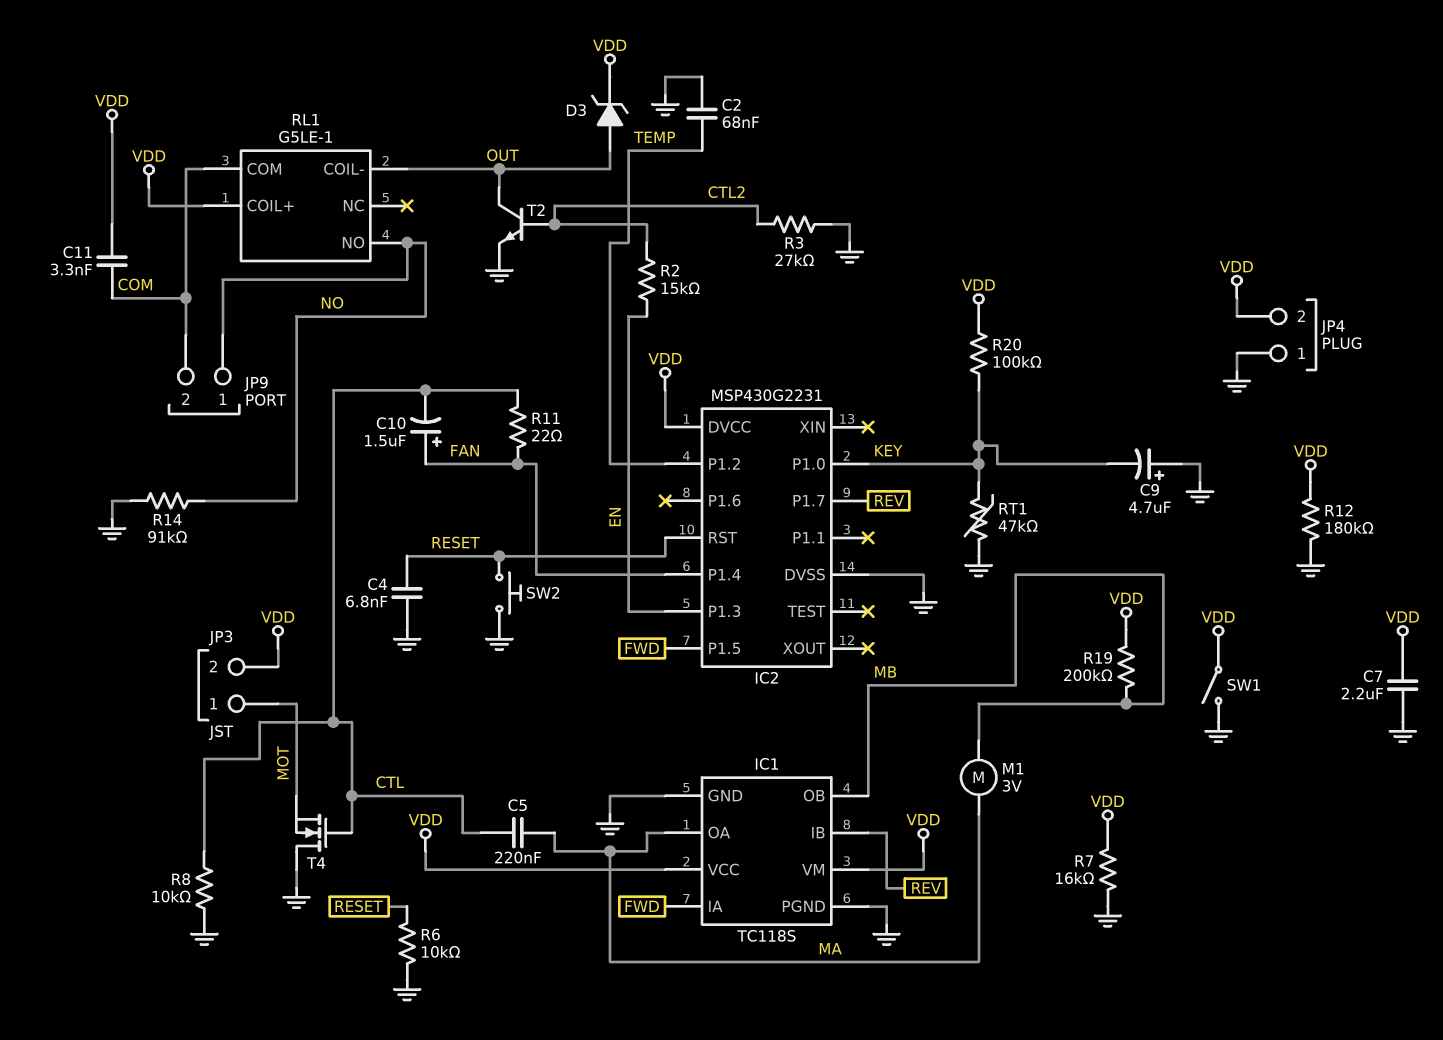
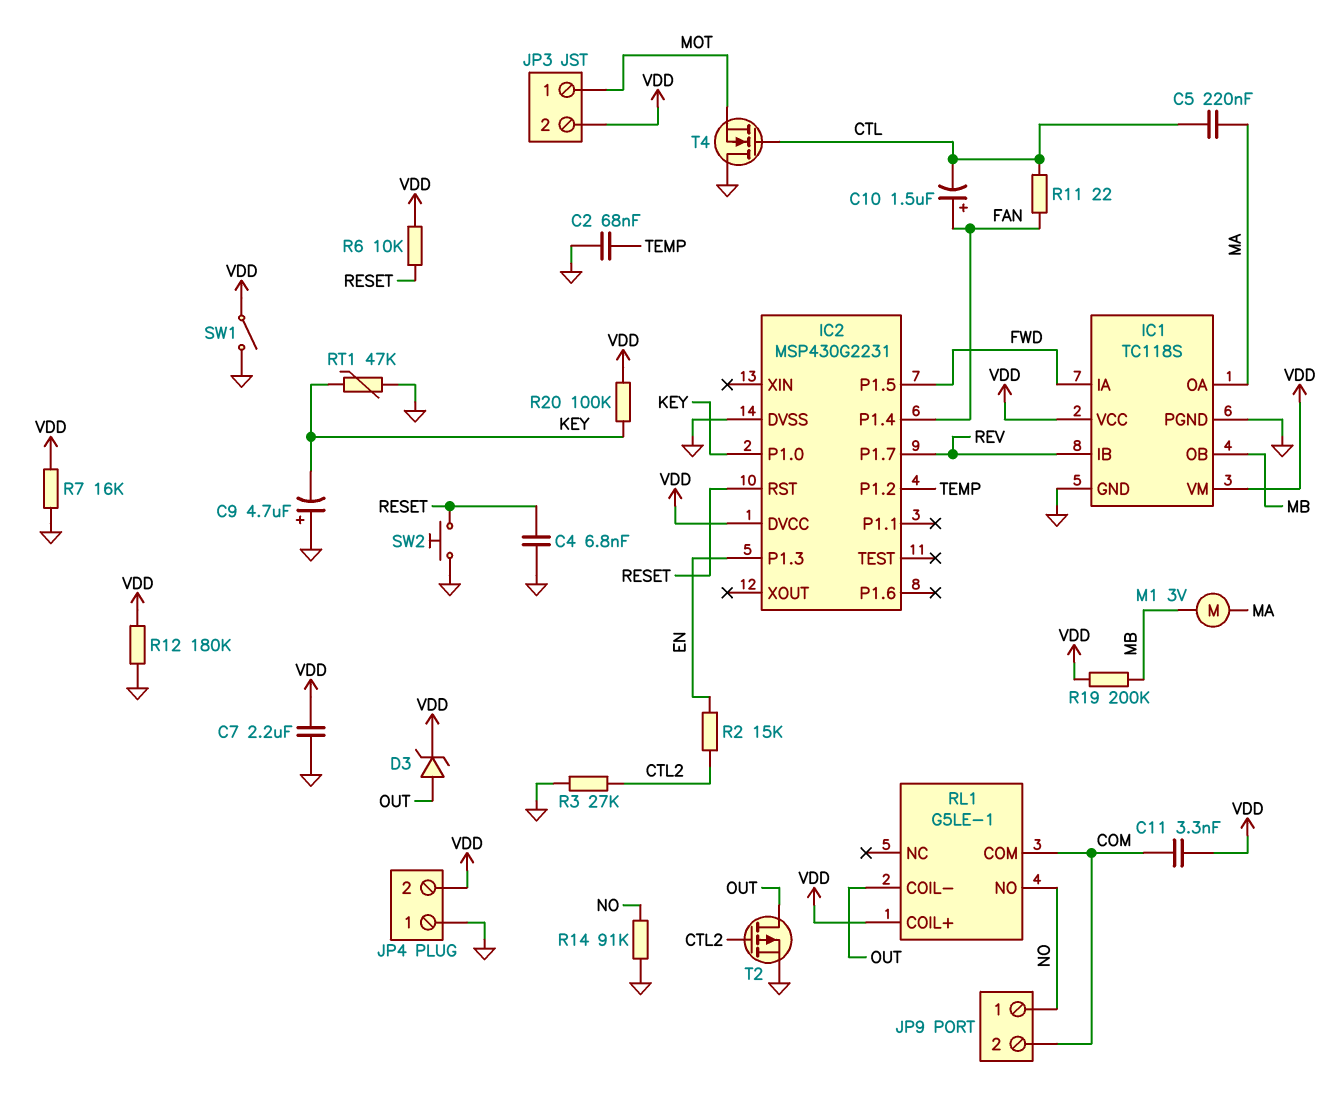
R6: 10k (GND, RESET) -> 10k (RESET, VDD)
R8: 10k (CTL, GND) -> none
T2: NPN (B CTL2, C OUT, E GND) -> PMOS (G CTL2, D OUT, S GND)

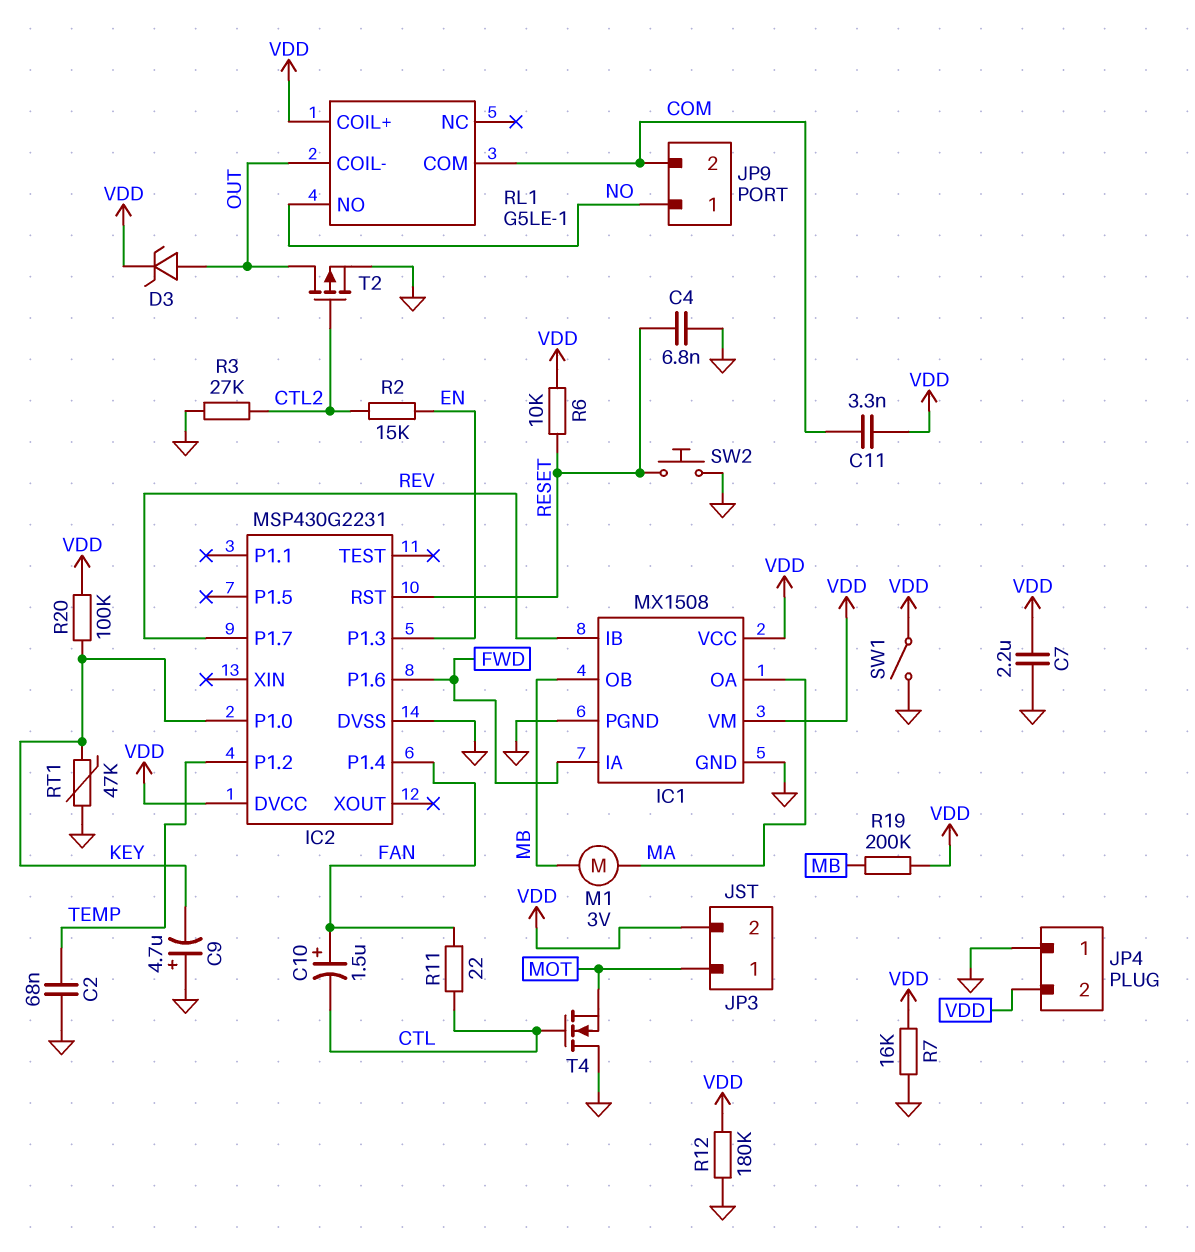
C5: 220nF (CTL, MA) -> none
IC1: TC118S -> MX1508
IC2 pin P1.5: FWD -> none
IC2 pin P1.6: none -> FWD
R14: 91k (GND, NO) -> none

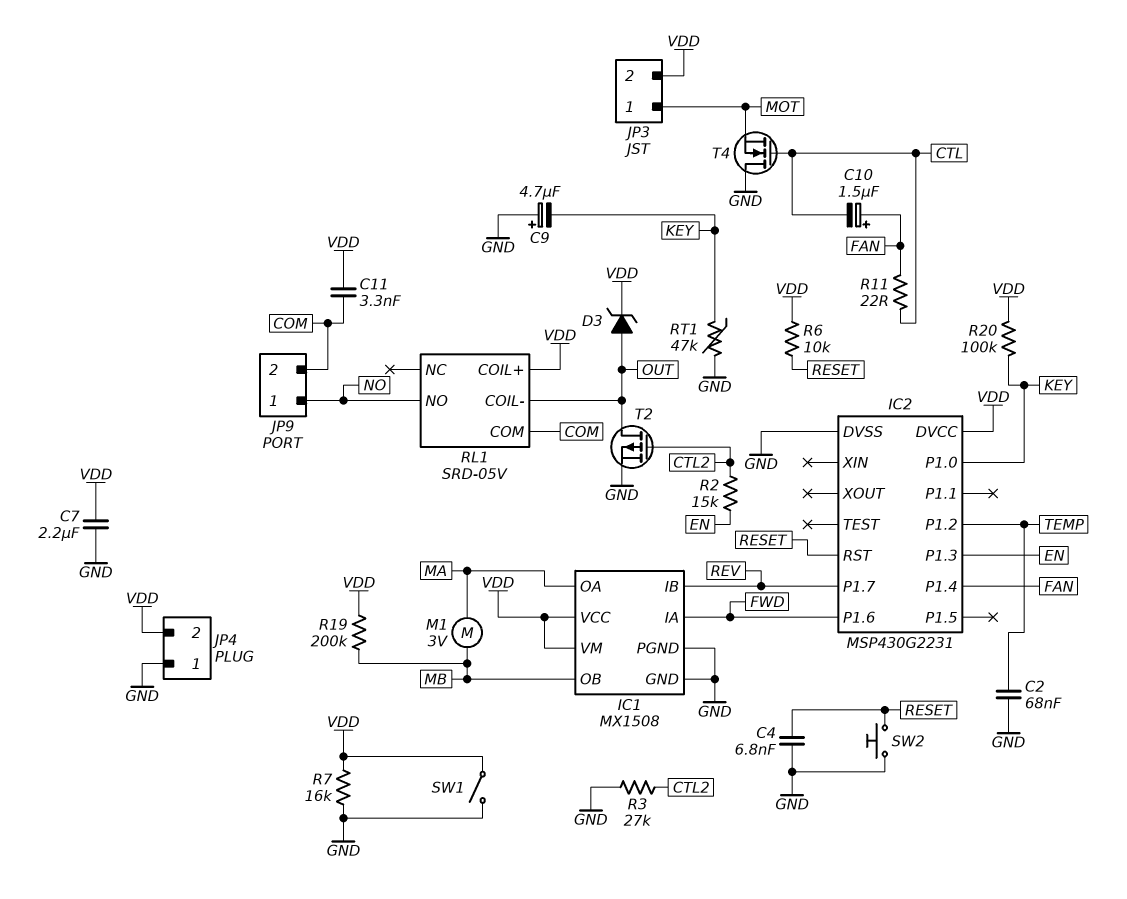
R12: 180k (GND, VDD) -> none
RL1: G5LE-1 -> SRD-05V

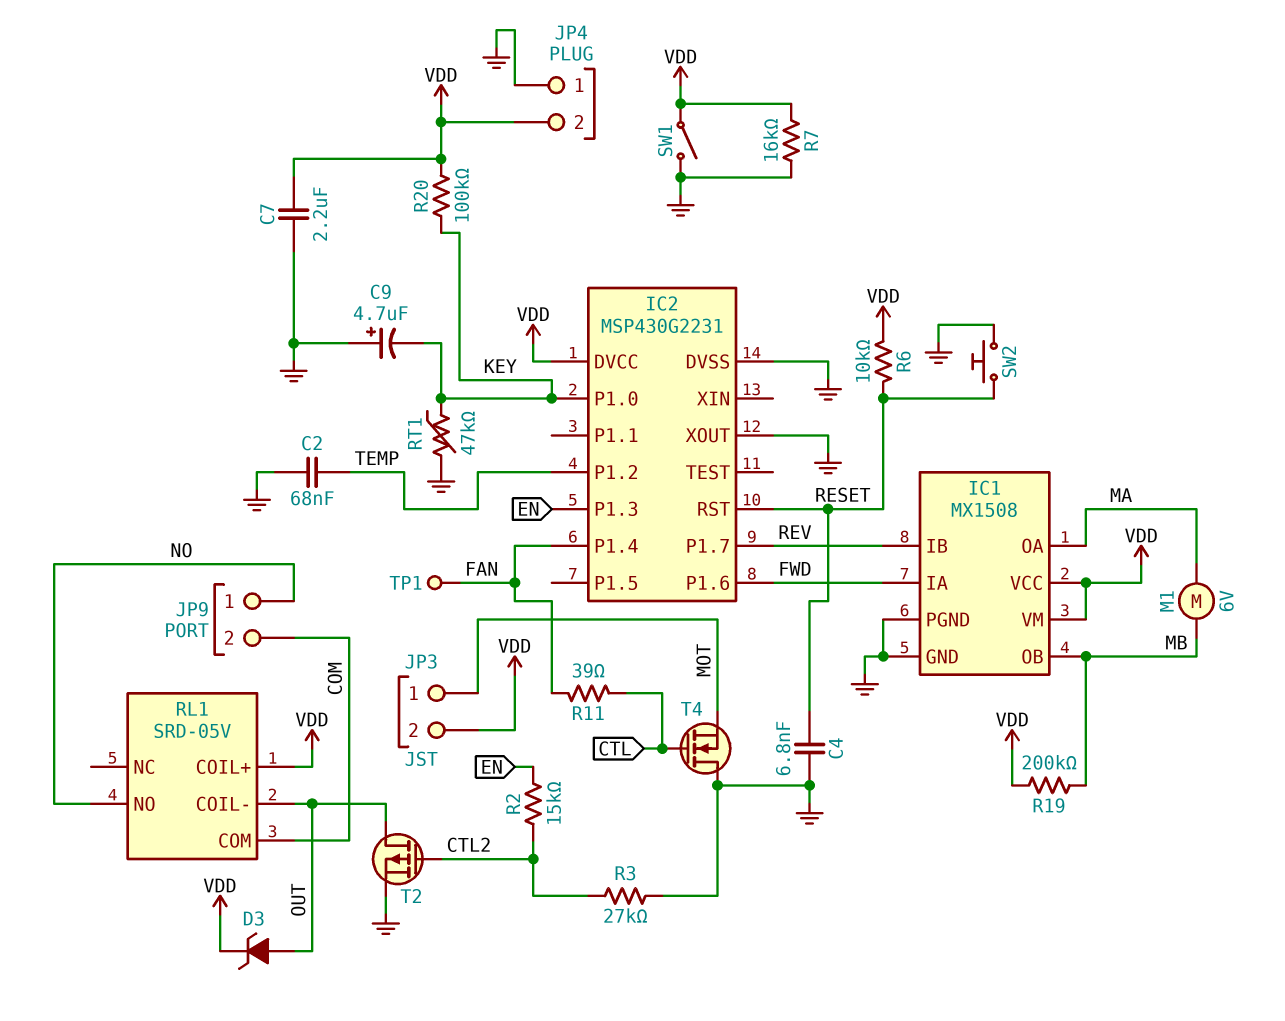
C10: 1.5uF (plus FAN, minus CTL) -> none
C11: 3.3nF (COM, VDD) -> none
IC2 pin XOUT: none -> GND
M1: motor 3V (MA, MB) -> motor 6V (MA, MB)
R11: 22 (CTL, FAN) -> 39 (CTL, FAN)
TP1: none -> test point (FAN)

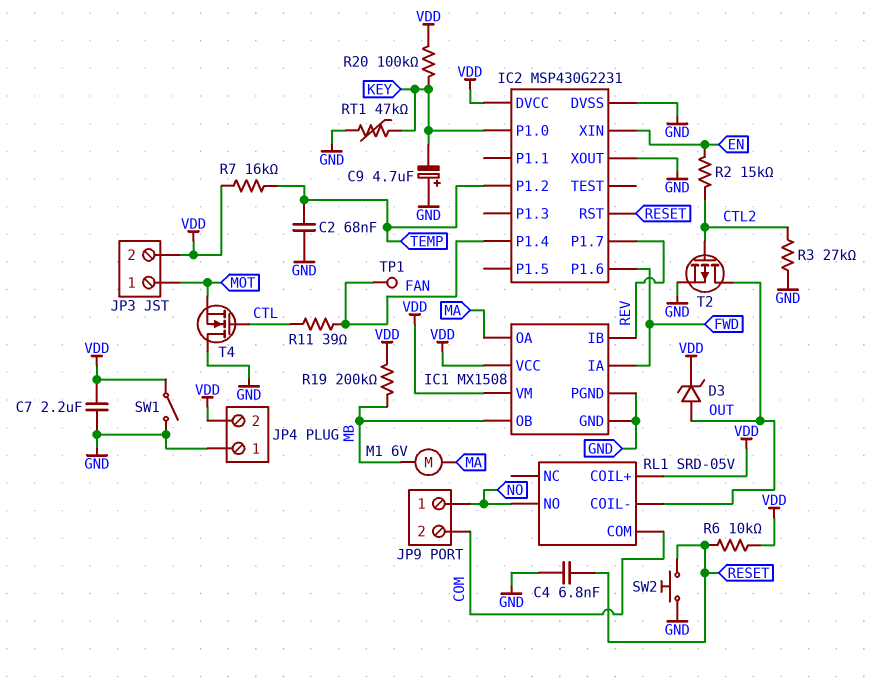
IC2 pin P1.3: EN -> none
IC2 pin XIN: none -> EN
R7: 16k (GND, VDD) -> 16k (TEMP, VDD)

